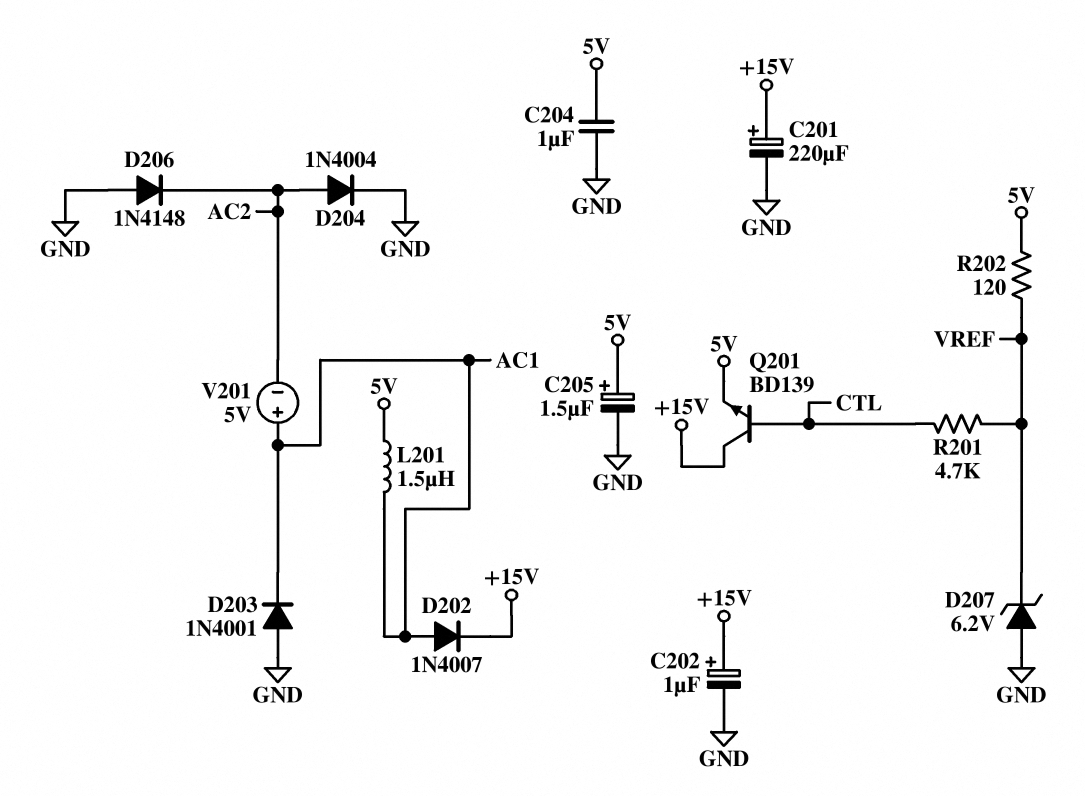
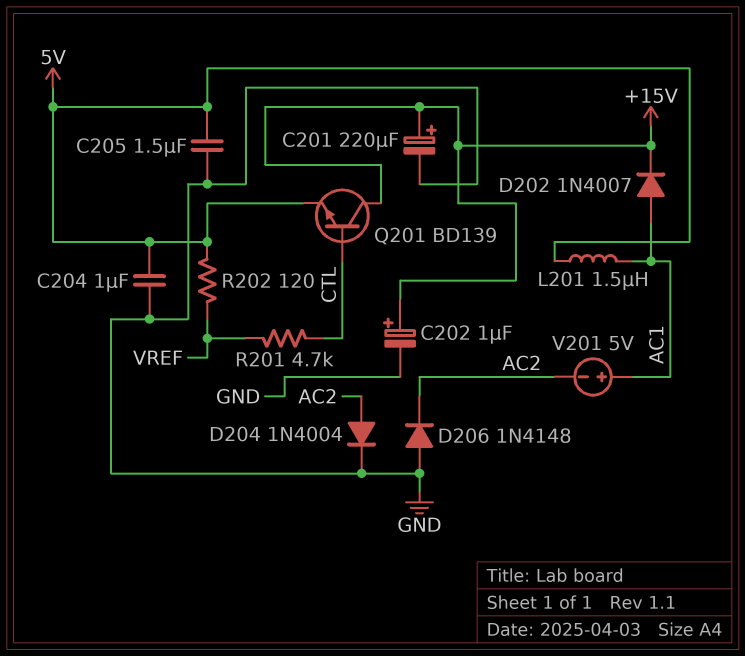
C205: 1.5uF (plus 5V, minus GND) -> 1.5uF (5V, GND)
D203: diode 1N4001 (A GND, K AC1) -> none
D207: zener 6.2V (A GND, K VREF) -> none

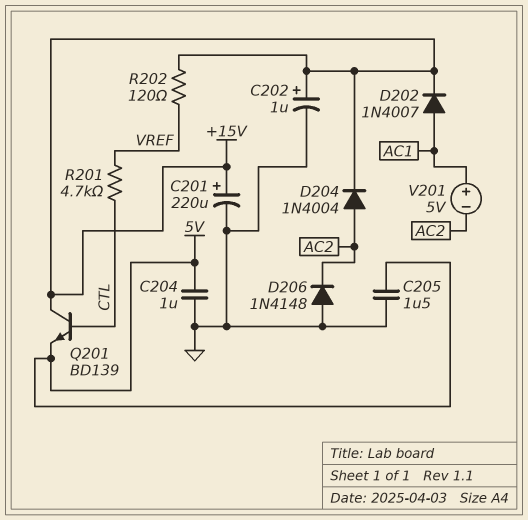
D204: diode 1N4004 (A AC2, K GND) -> diode 1N4004 (A AC2, K +15V)
L201: 1.5uH (5V, AC1) -> none
R202: 120 (5V, VREF) -> 120 (+15V, VREF)

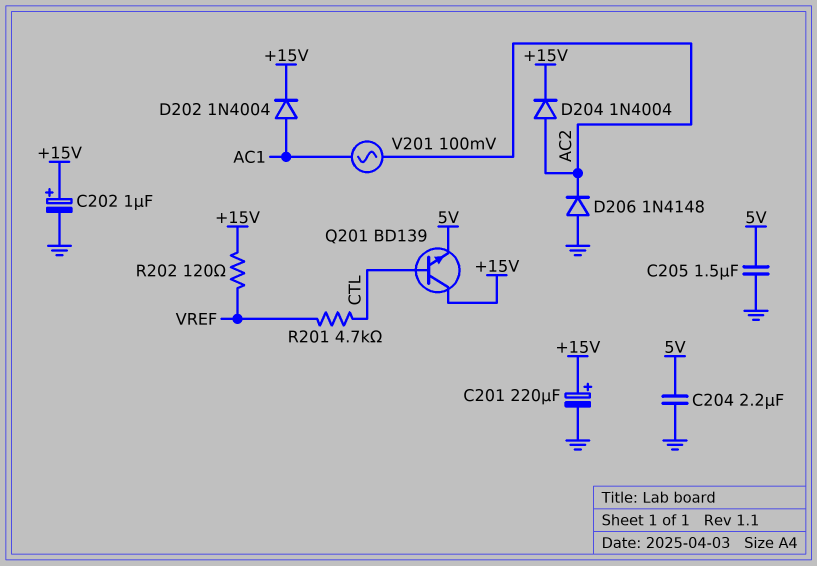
C204: 1uF (5V, GND) -> 2.2uF (5V, GND)
D202: diode 1N4007 (A AC1, K +15V) -> diode 1N4004 (A AC1, K +15V)
V201: 5V (plus AC1, minus AC2) -> AC 100mV (AC1, AC2)

